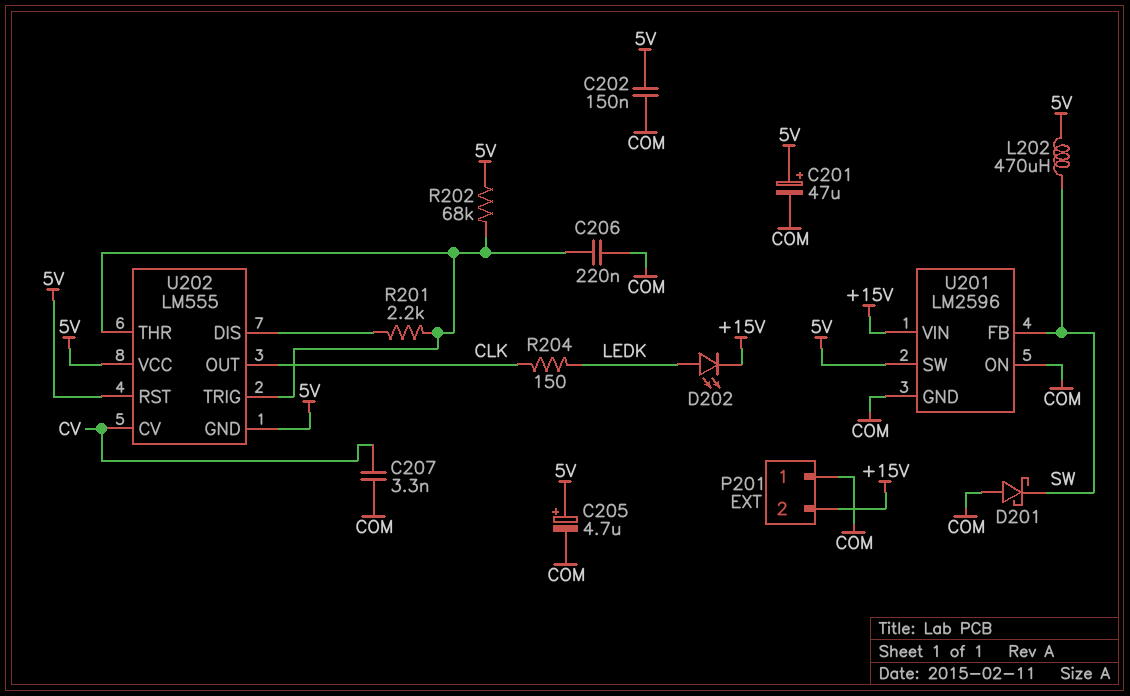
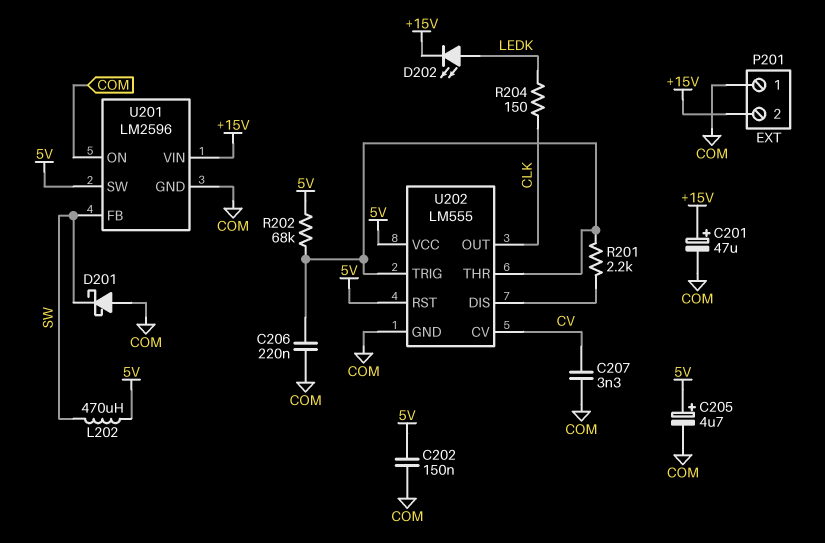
C201: 47uF (plus 5V, minus COM) -> 47uF (plus +15V, minus COM)
U202 pin GND: 5V -> COM

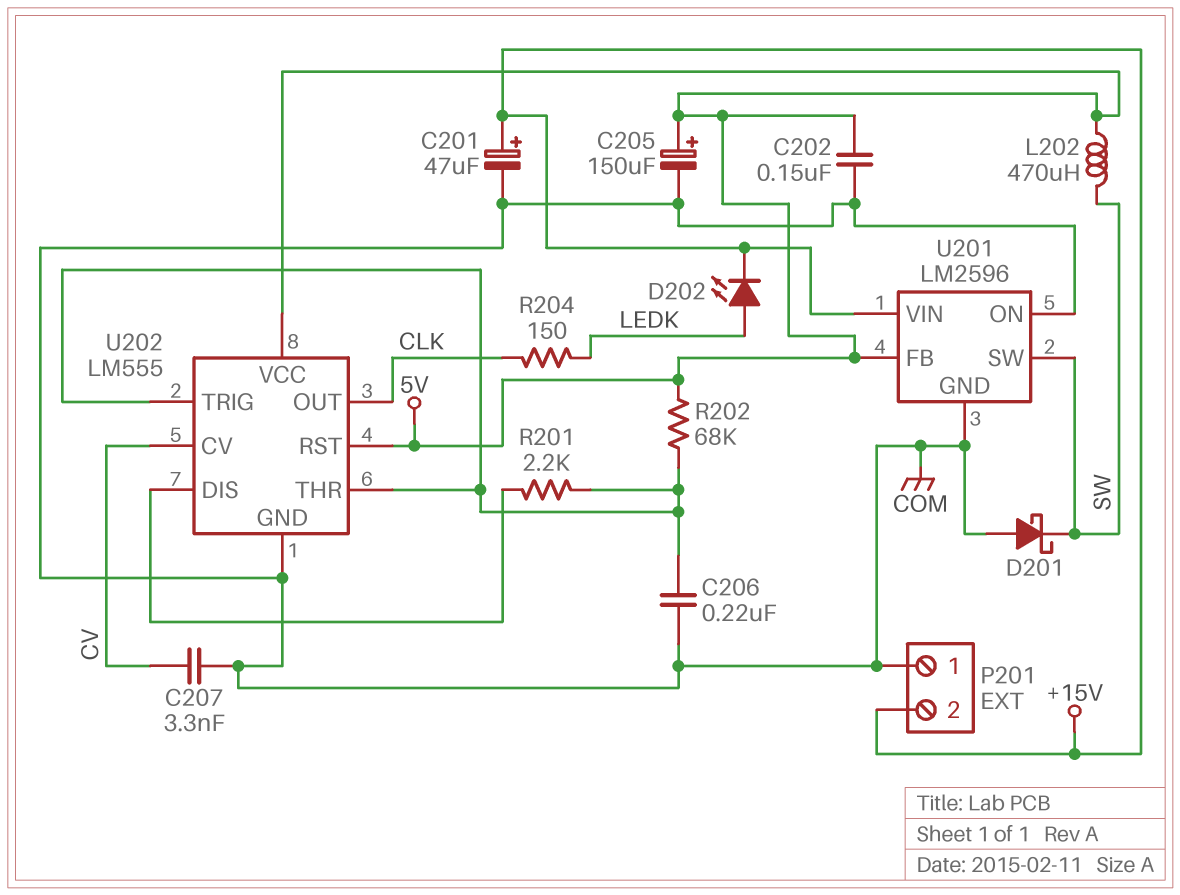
C205: 4.7uF (plus 5V, minus COM) -> 150uF (plus 5V, minus COM)
U201 pin FB: SW -> 5V
U201 pin SW: 5V -> SW

